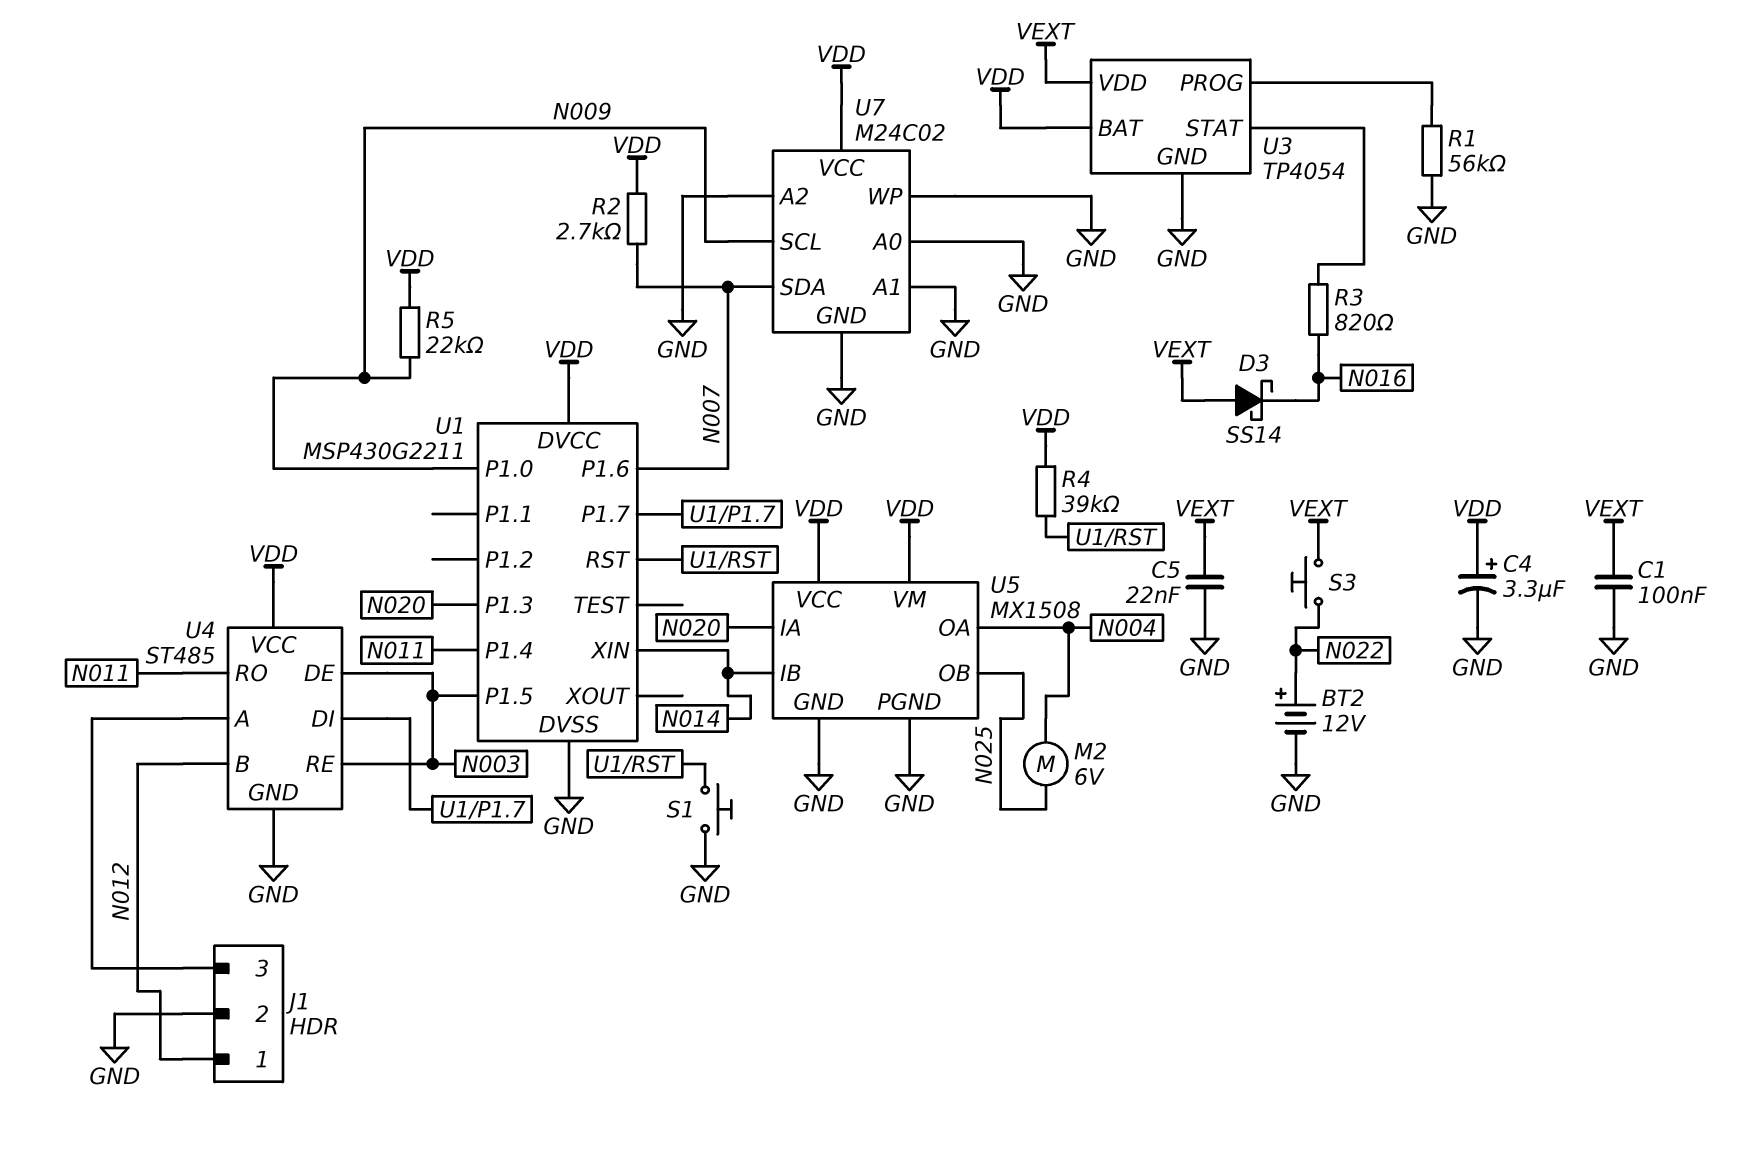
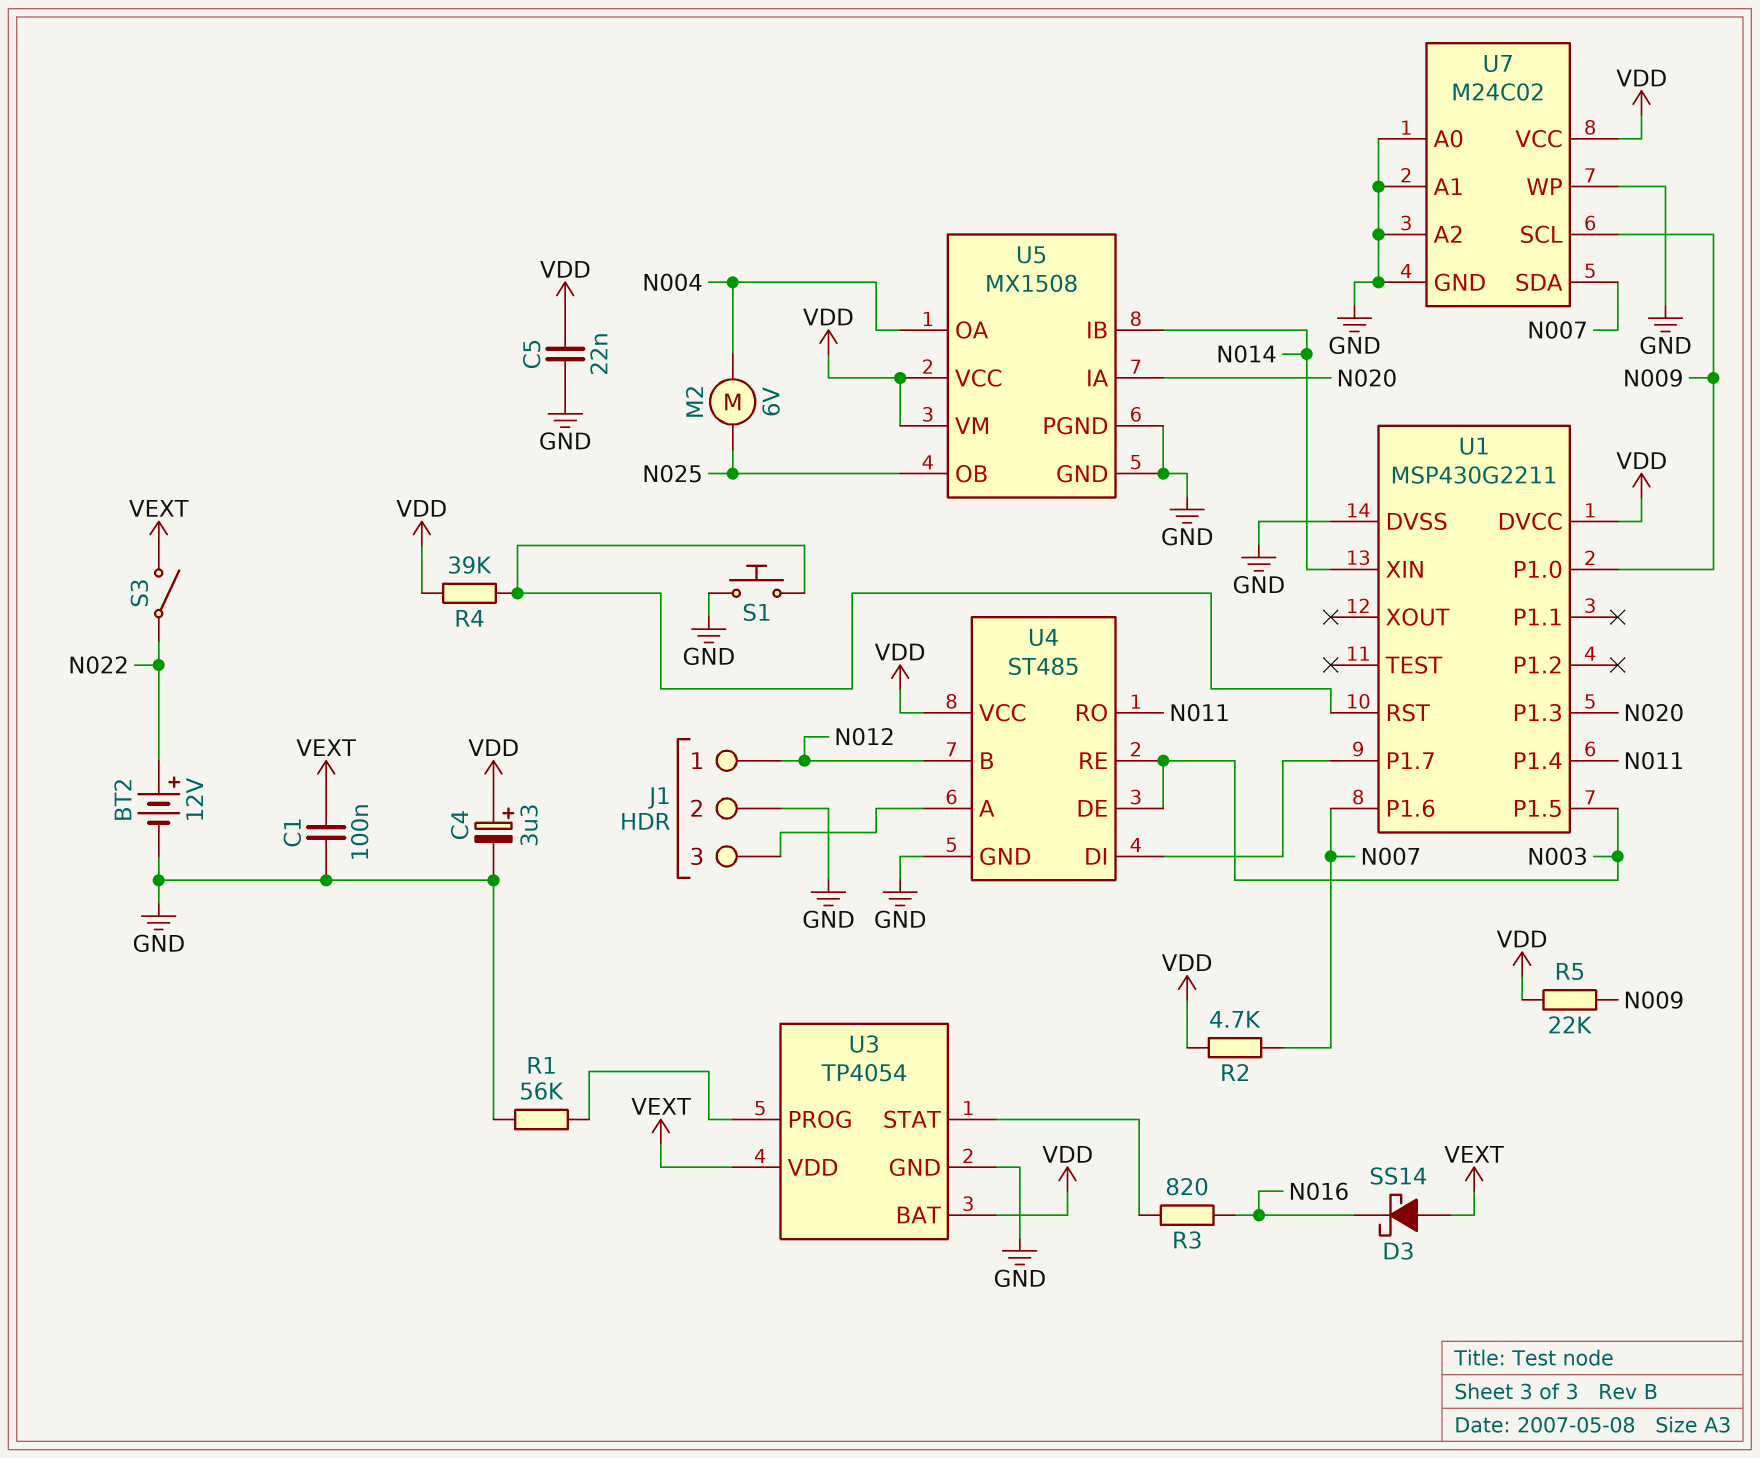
C5: 22nF (GND, VEXT) -> 22nF (GND, VDD)
R2: 2.7k (N007, VDD) -> 4.7k (N007, VDD)
S3: button (N022, VEXT) -> switch (N022, VEXT)

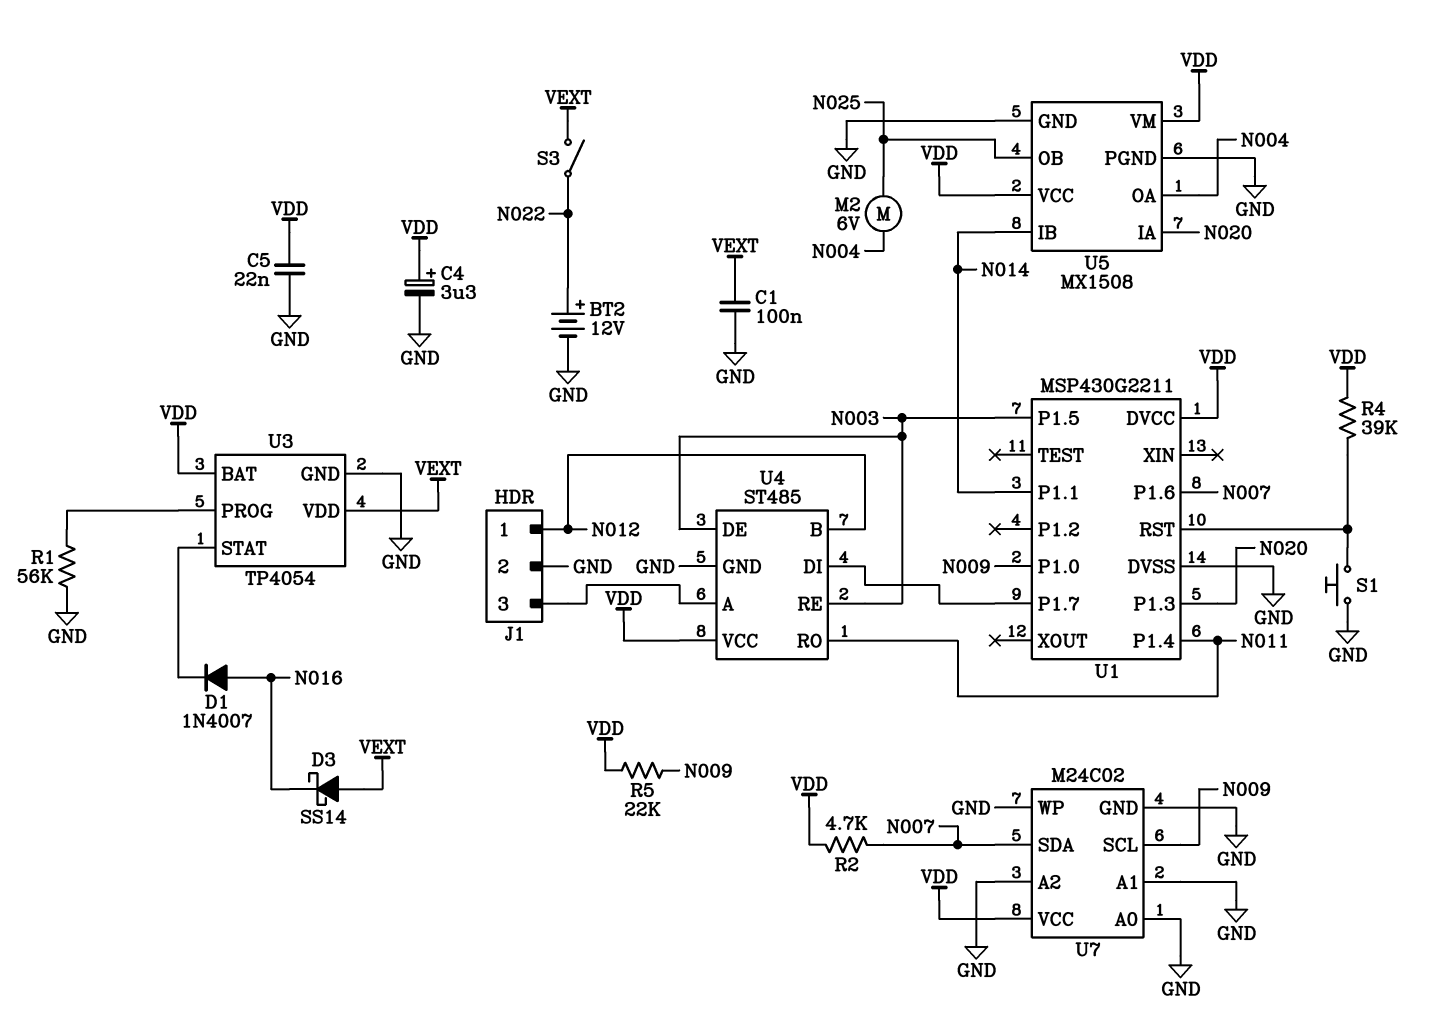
D1: none -> diode 1N4007 (A N016, K U3/STAT)
R3: 820 (N016, U3/STAT) -> none
U1 pin P1.1: none -> N014
U1 pin XIN: N014 -> none

